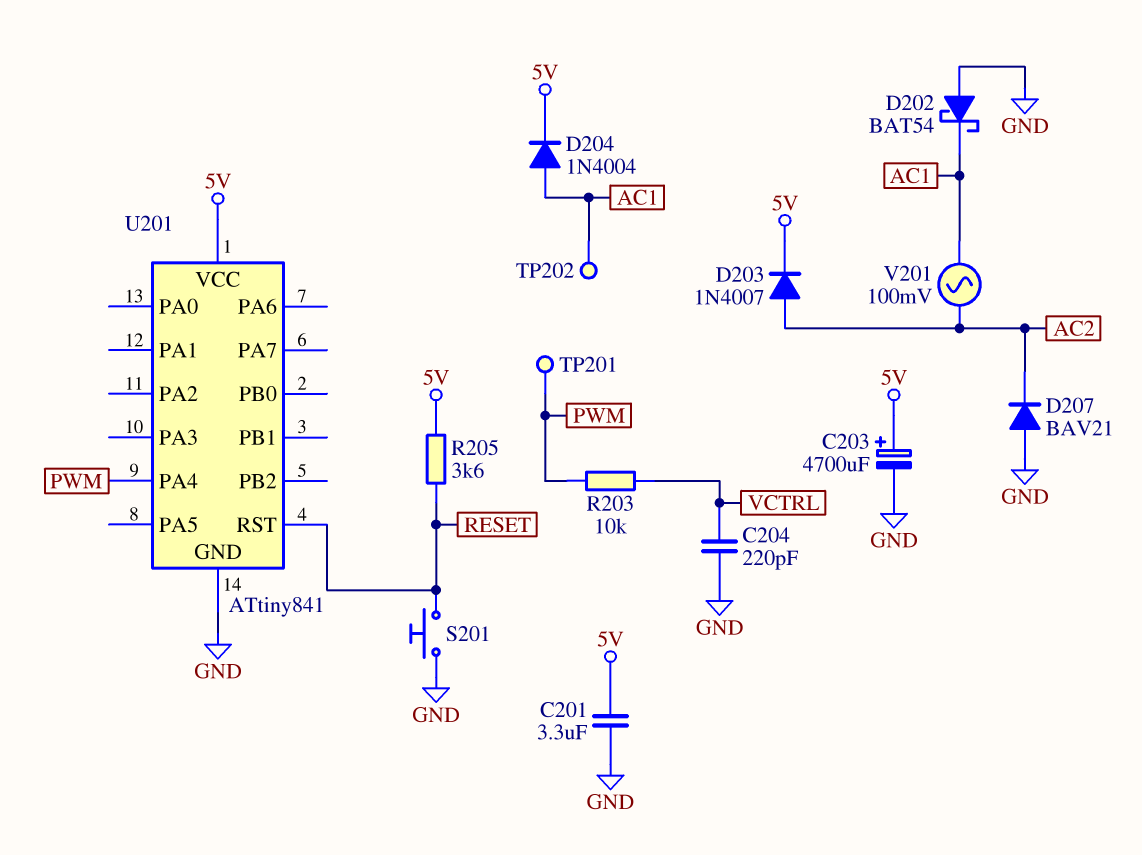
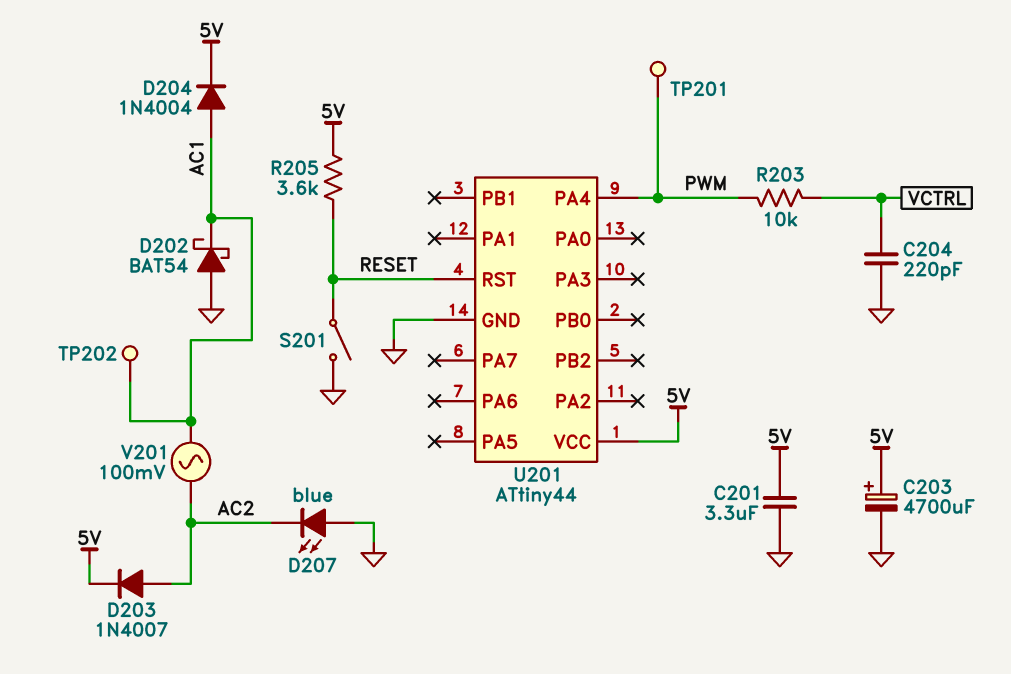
D207: diode BAV21 (A GND, K AC2) -> LED blue (A GND, K AC2)
S201: button (GND, RESET) -> switch (GND, RESET)
U201: ATtiny841 -> ATtiny44

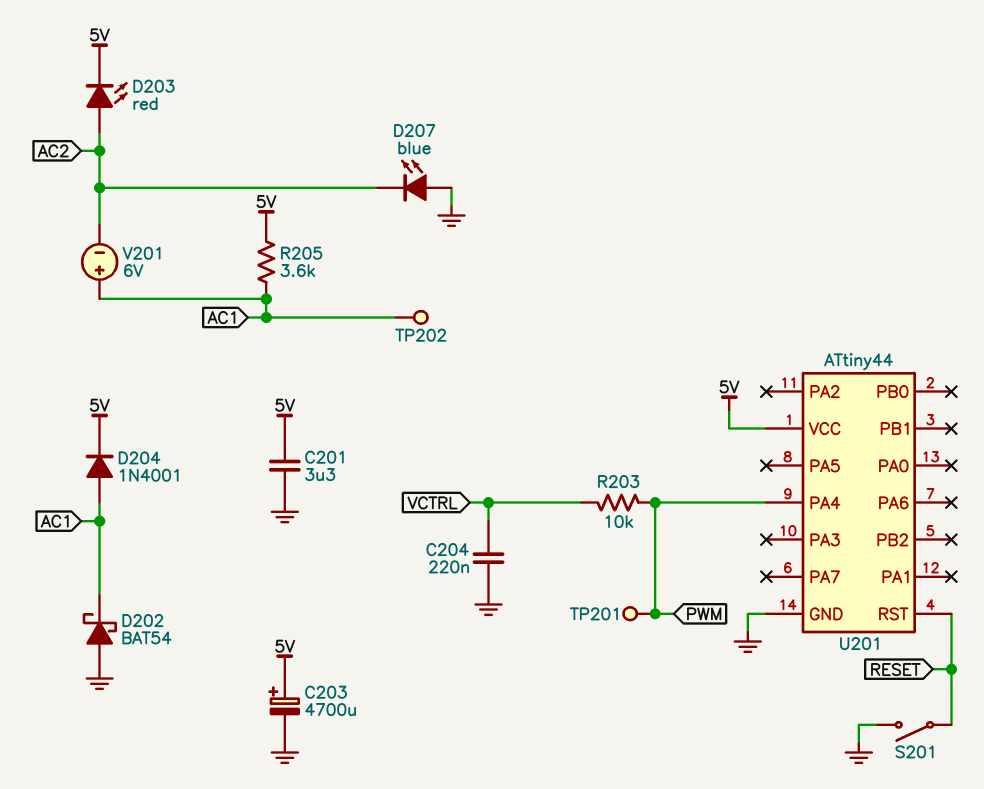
C204: 220pF (GND, VCTRL) -> 220nF (GND, VCTRL)
D203: diode 1N4007 (A AC2, K 5V) -> LED red (A AC2, K 5V)
D204: diode 1N4004 (A AC1, K 5V) -> diode 1N4001 (A AC1, K 5V)
R205: 3.6k (5V, RESET) -> 3.6k (5V, AC1)
V201: AC 100mV (AC1, AC2) -> 6V (plus AC1, minus AC2)

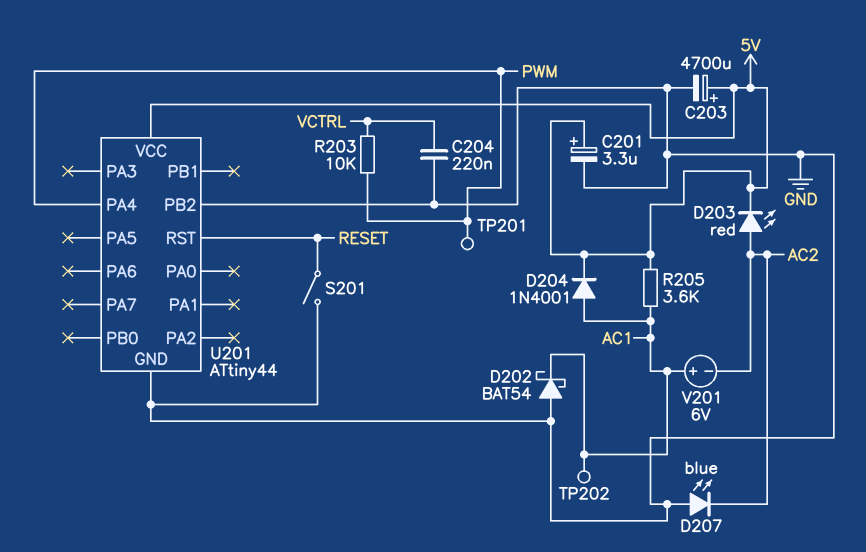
C201: 3.3uF (5V, GND) -> 3.3uF (plus 5V, minus GND)
U201 pin PB2: none -> GND

